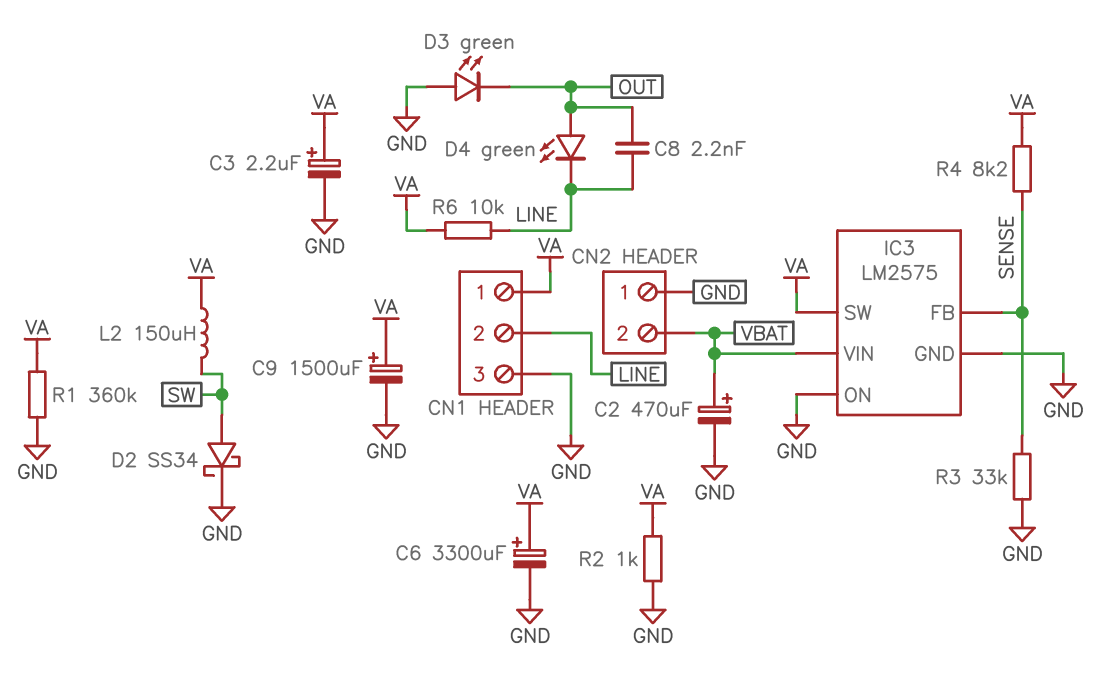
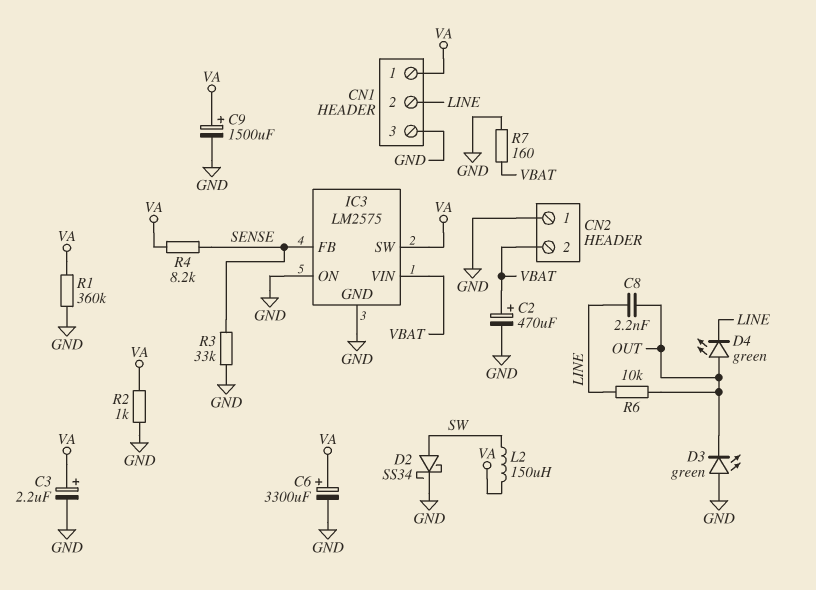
R6: 10k (LINE, VA) -> 10k (LINE, OUT)
R7: none -> 160 (GND, VBAT)

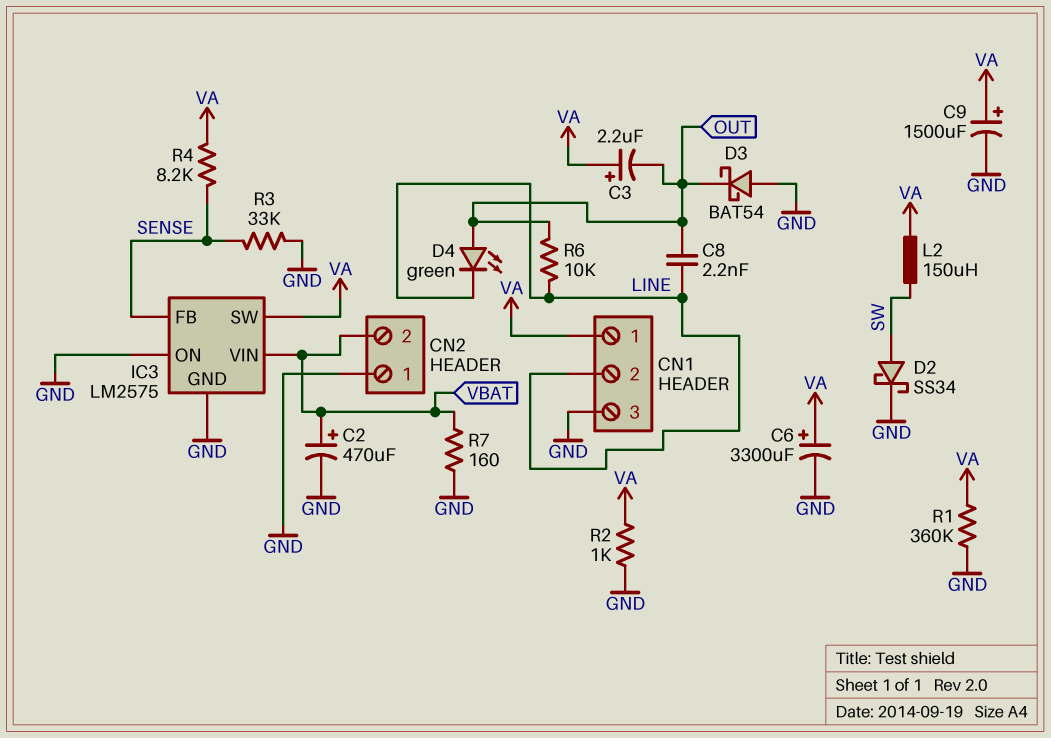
C3: 2.2uF (plus VA, minus GND) -> 2.2uF (plus VA, minus OUT)
D3: LED green (A GND, K OUT) -> schottky BAT54 (A GND, K OUT)

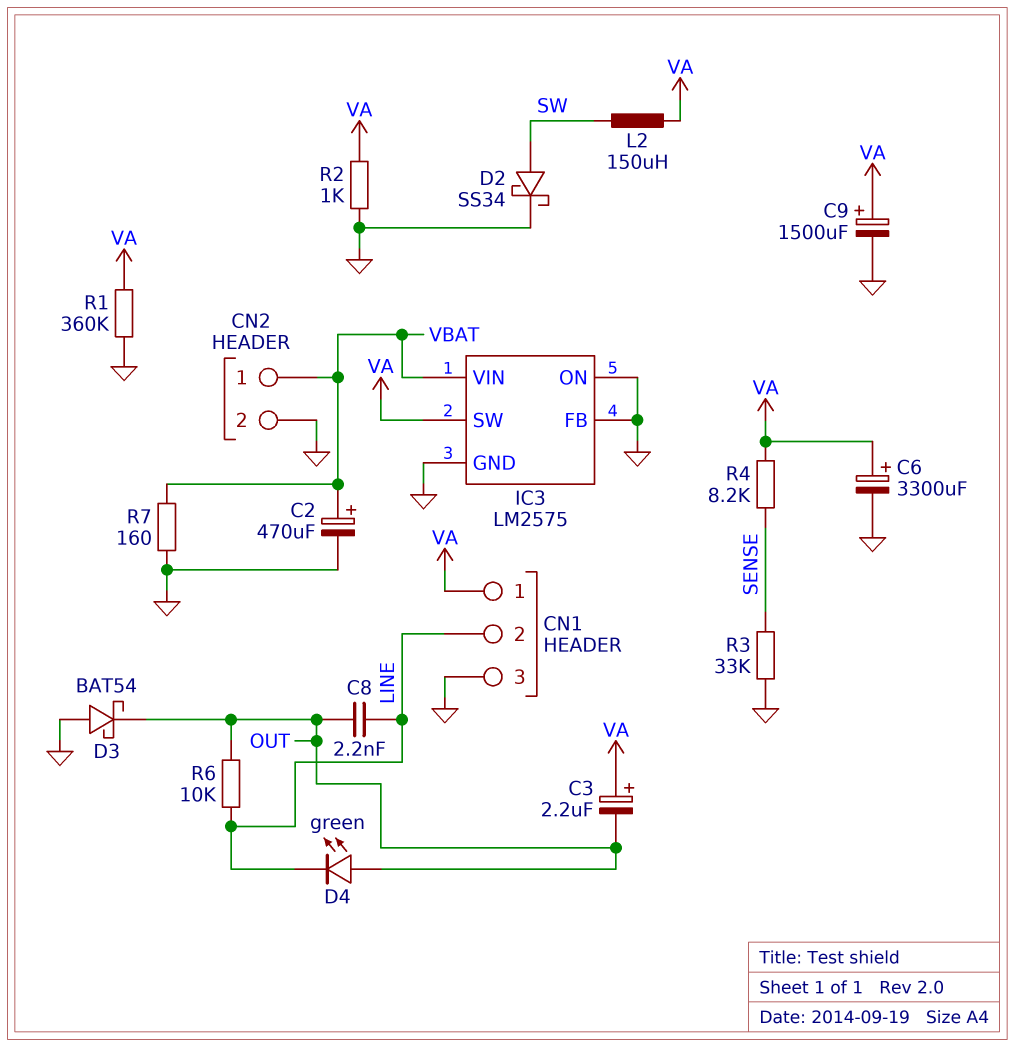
CN2 pin 1: GND -> VBAT
CN2 pin 2: VBAT -> GND
IC3 pin FB: SENSE -> GND

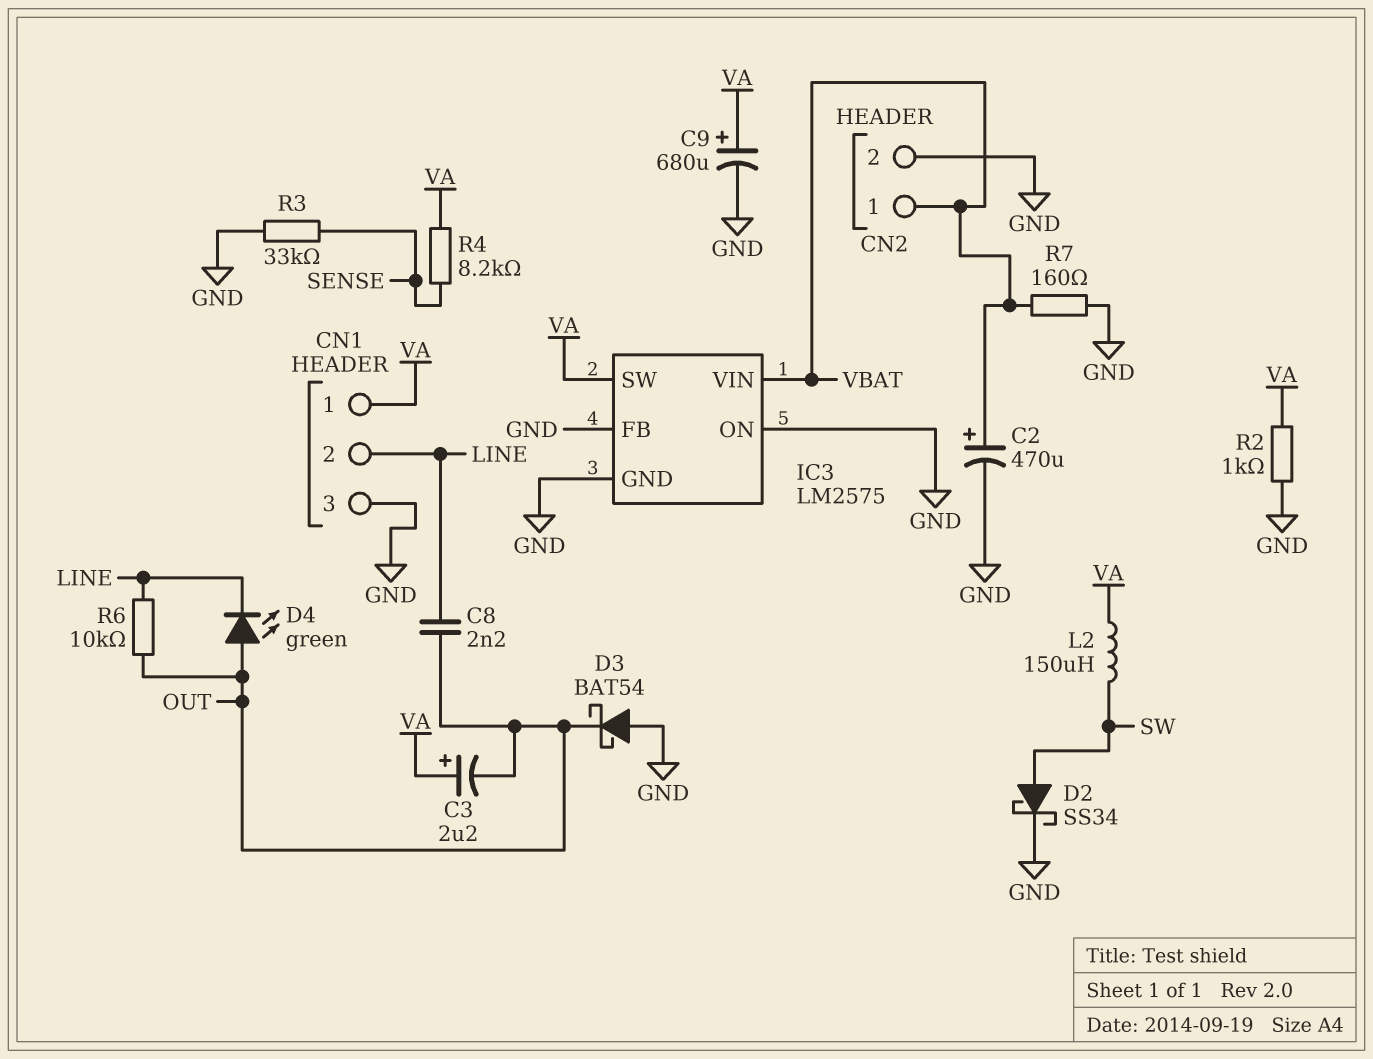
C6: 3300uF (plus VA, minus GND) -> none
C9: 1500uF (plus VA, minus GND) -> 680uF (plus VA, minus GND)
R1: 360k (GND, VA) -> none

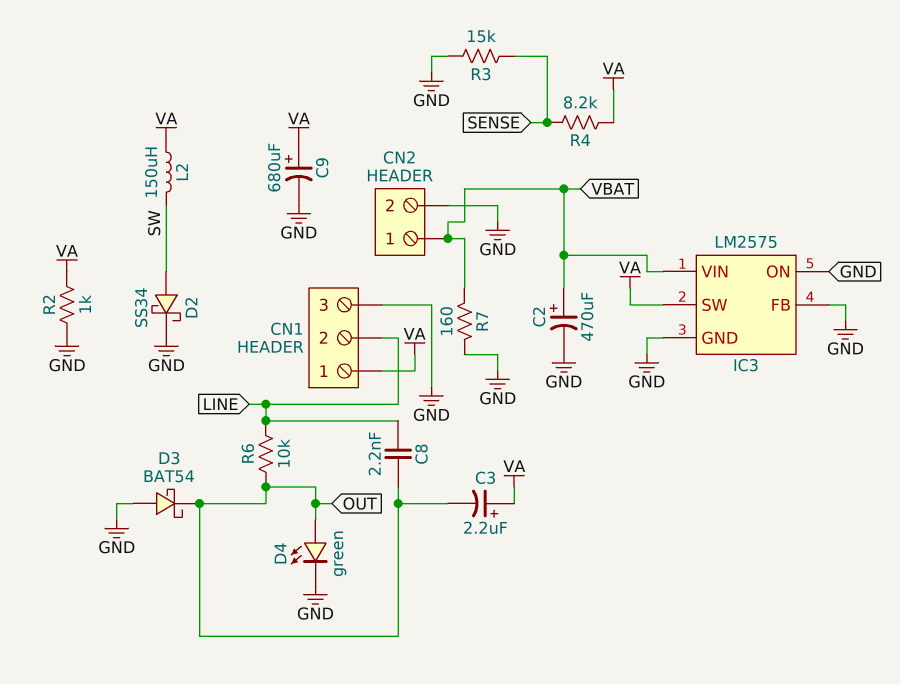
D4: LED green (A OUT, K LINE) -> LED green (A OUT, K GND)
R3: 33k (GND, SENSE) -> 15k (GND, SENSE)

